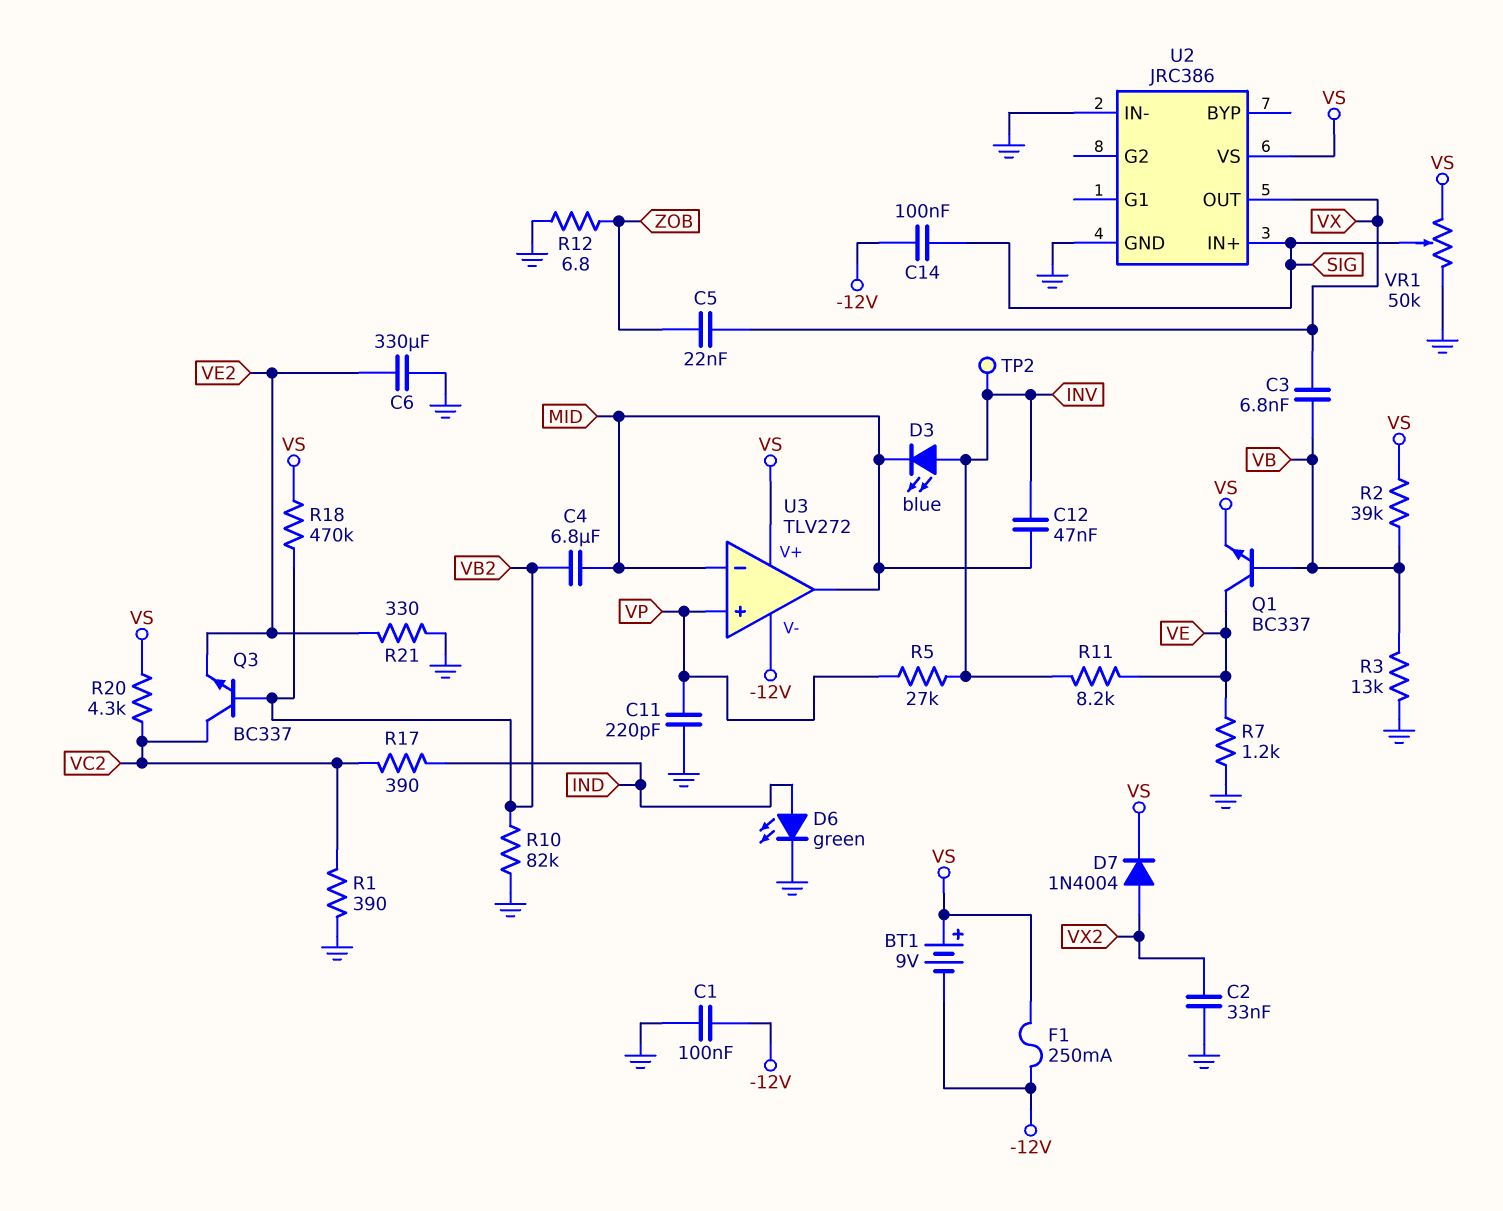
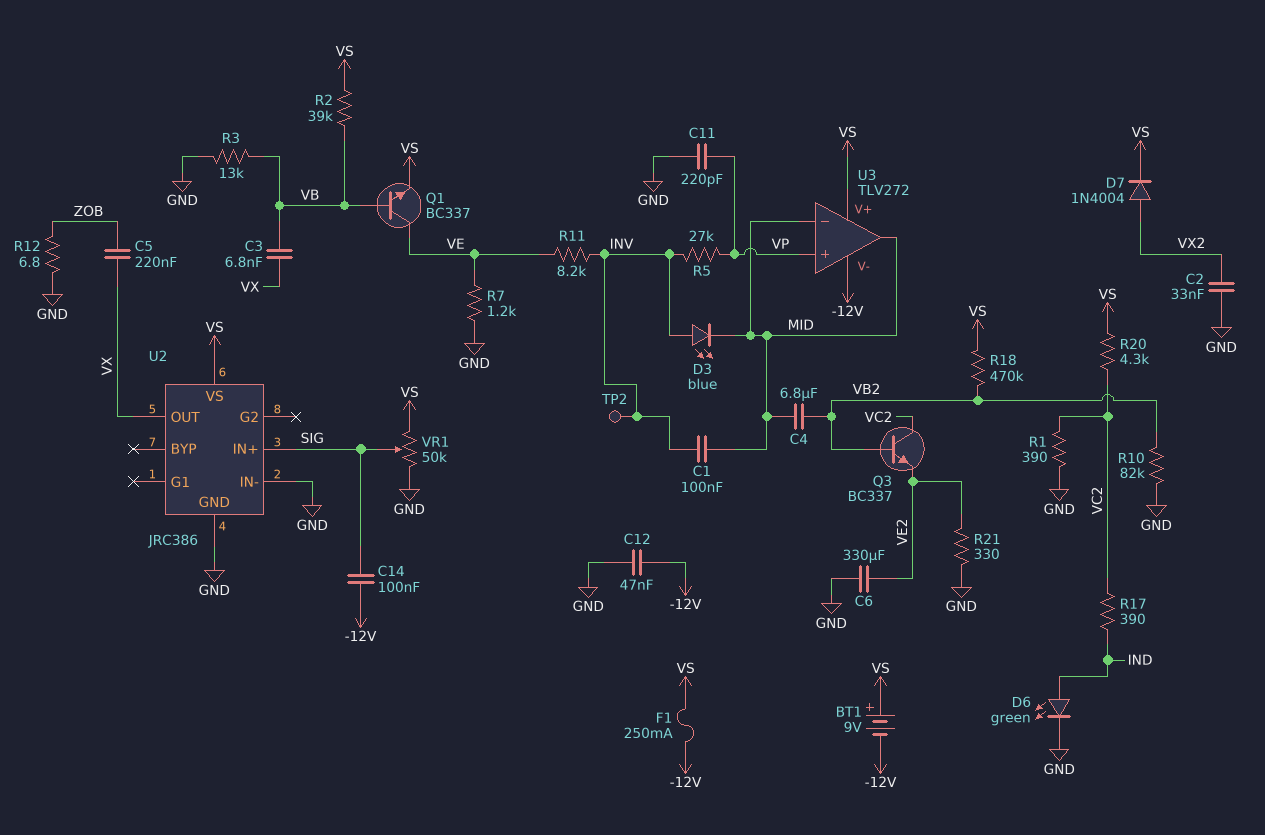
C1: 100nF (-12V, GND) -> 100nF (INV, MID)
C5: 22nF (VX, ZOB) -> 220nF (VX, ZOB)
C12: 47nF (INV, MID) -> 47nF (-12V, GND)

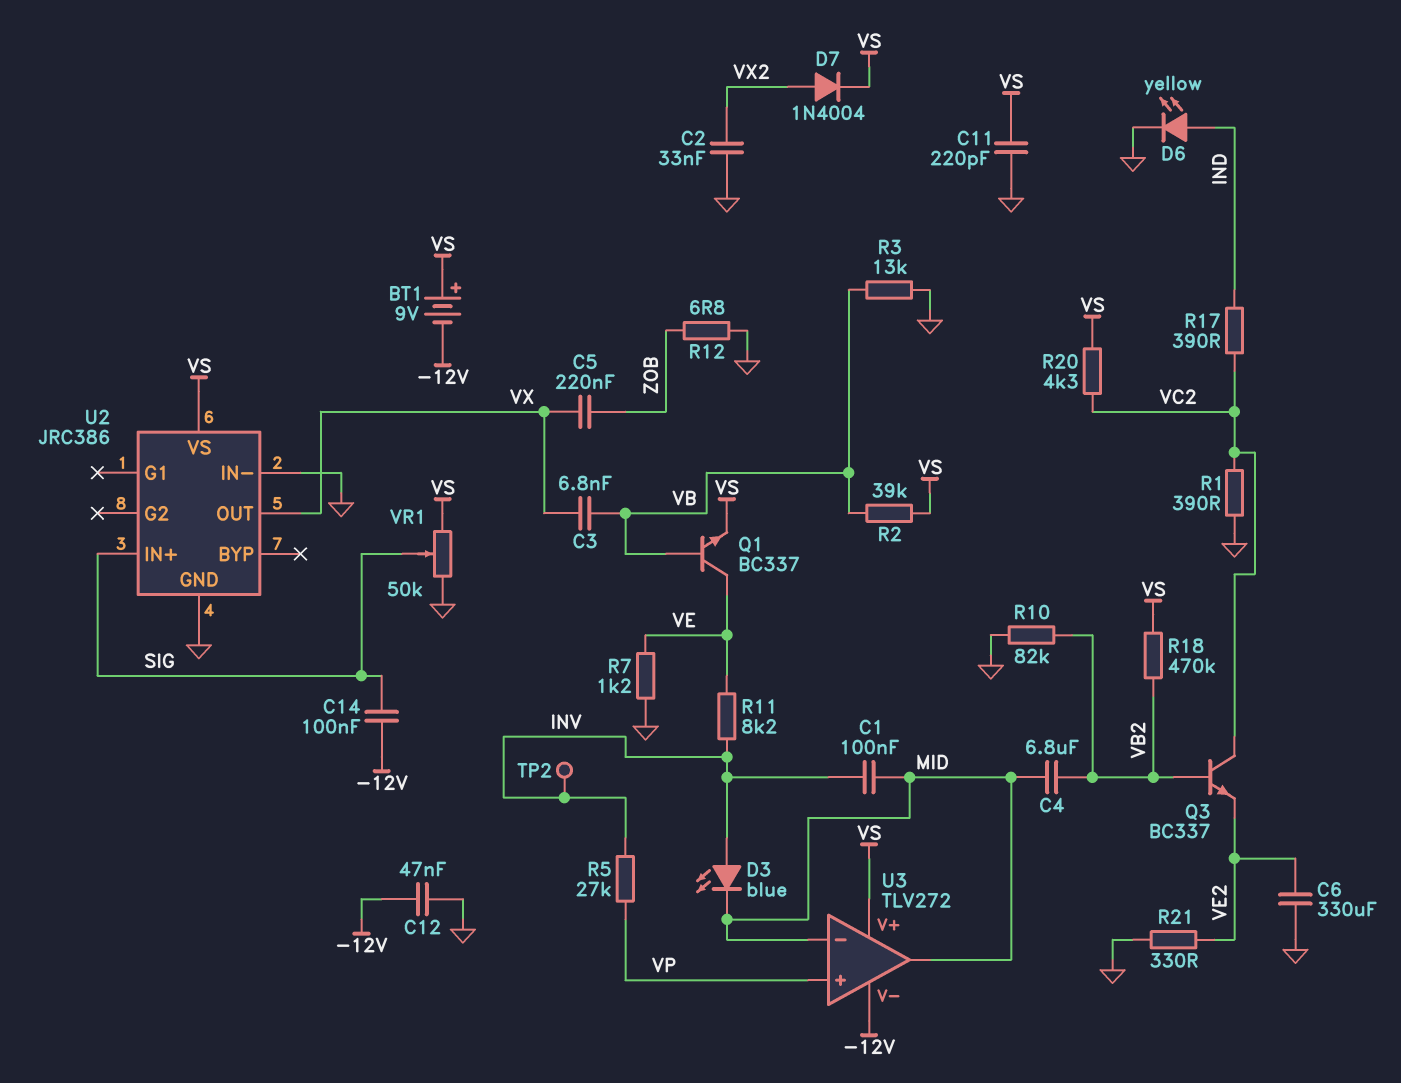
C11: 220pF (GND, VP) -> 220pF (GND, VS)
D6: LED green (A IND, K GND) -> LED yellow (A IND, K GND)
F1: 250mA (-12V, VS) -> none

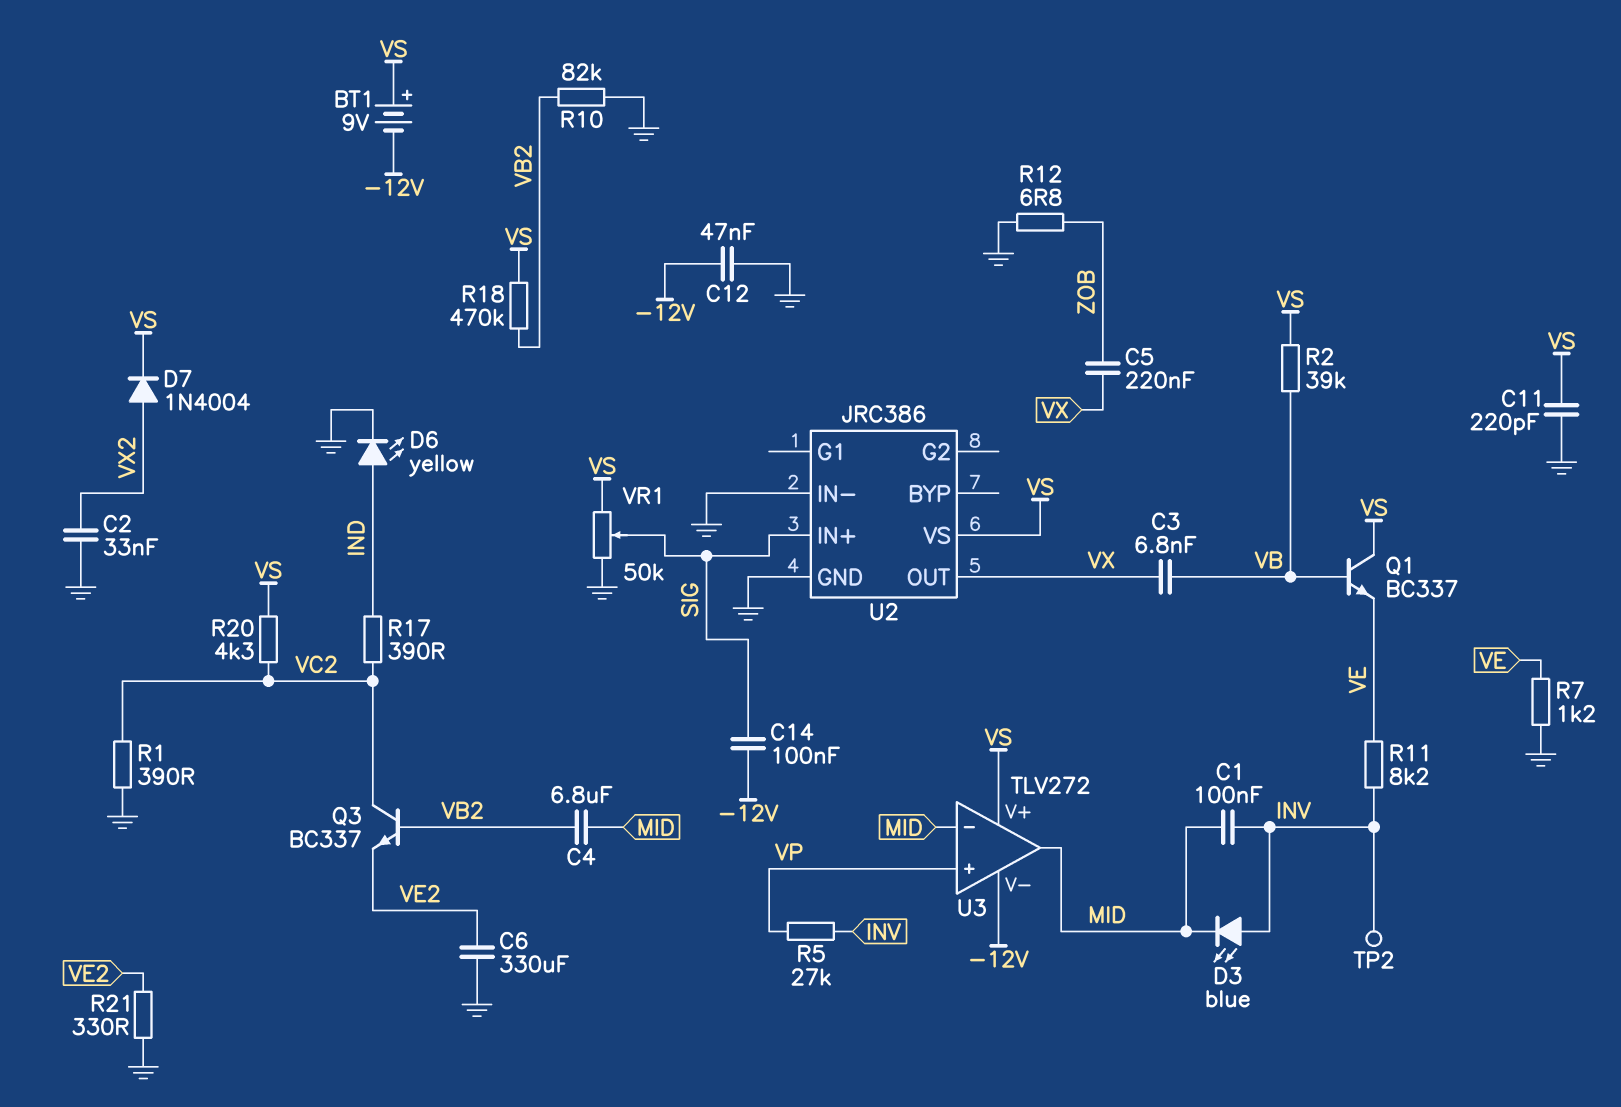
Q1: NPN BC337 (B VB, C VE, E VS) -> NPN BC337 (B VB, C VS, E VE)
R3: 13k (GND, VB) -> none

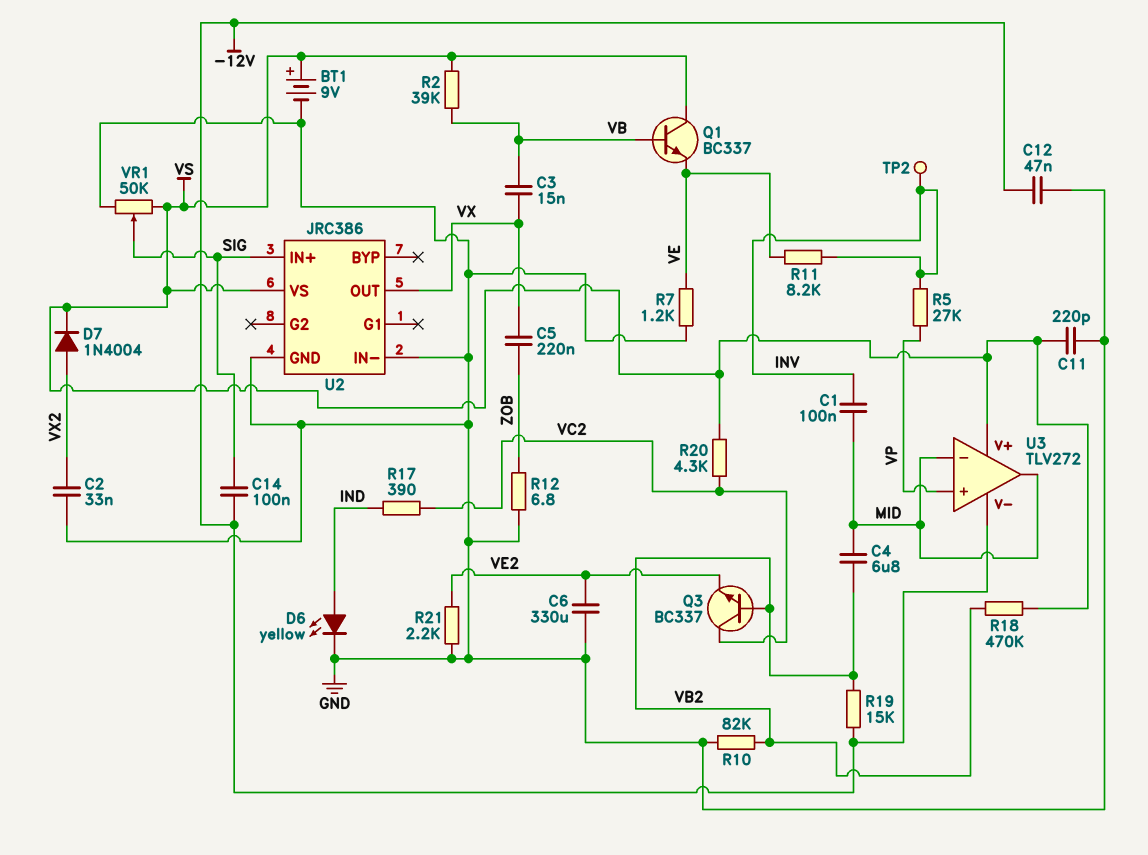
BT1: 9V (plus VS, minus -12V) -> 9V (plus VS, minus GND)
C3: 6.8nF (VB, VX) -> 15nF (VB, VX)
D3: LED blue (A INV, K MID) -> none
R1: 390 (GND, VC2) -> none
R19: none -> 15k (-12V, VB2)
R21: 330 (GND, VE2) -> 2.2k (GND, VE2)

